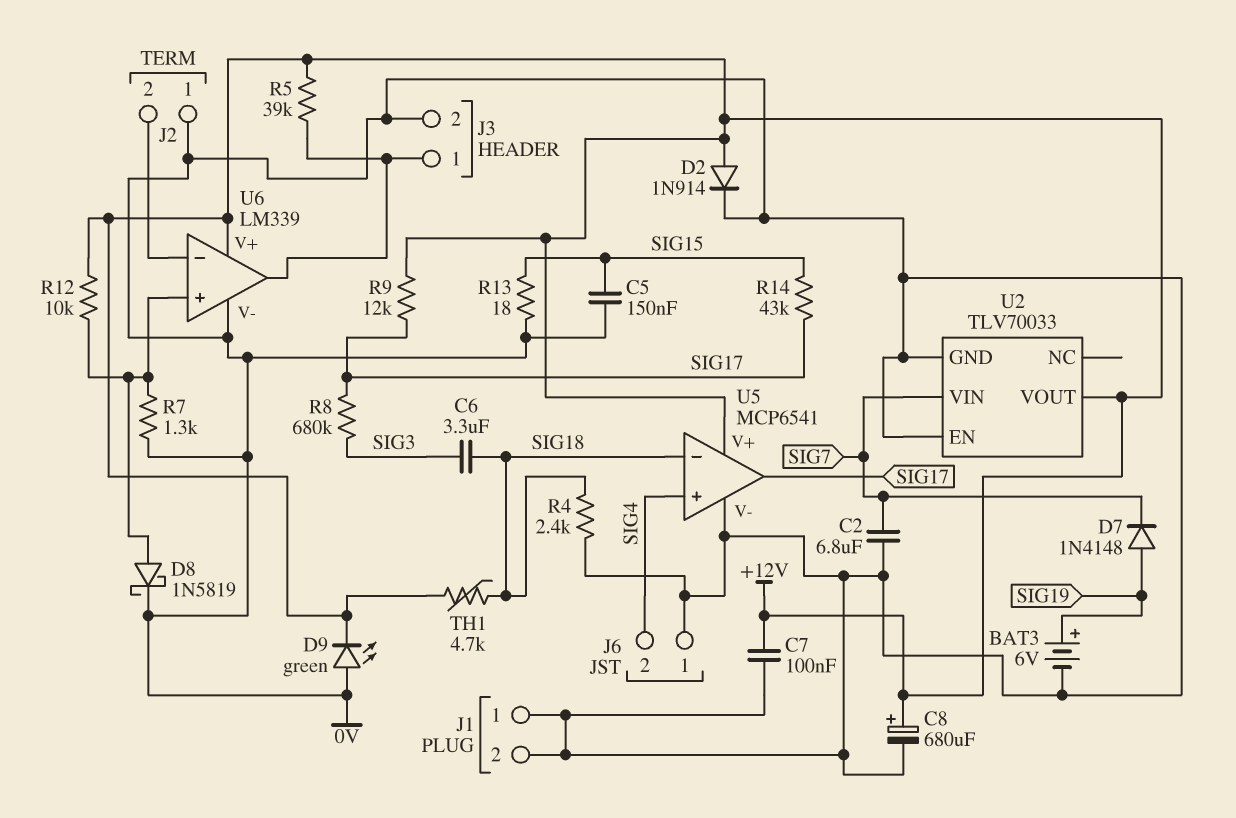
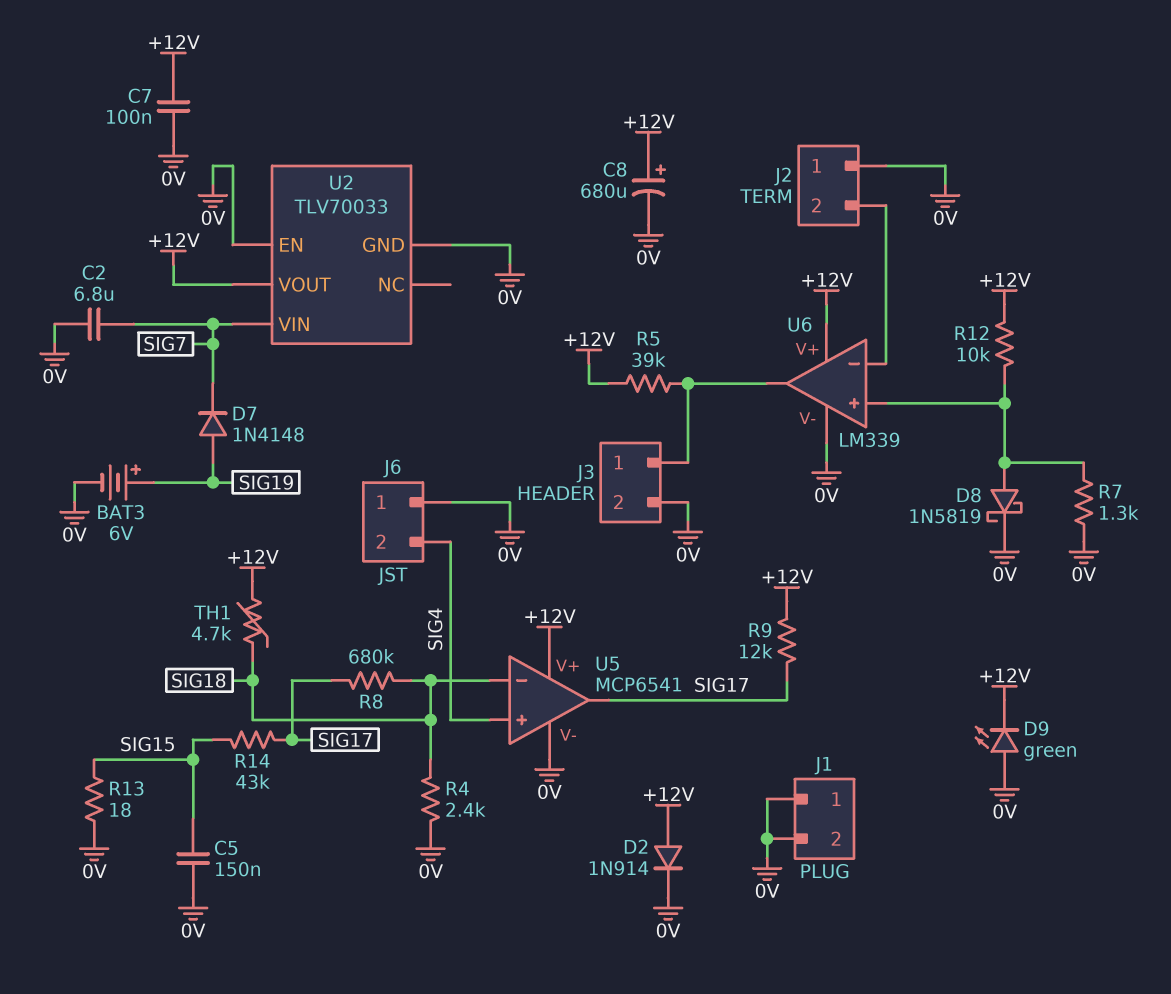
C6: 3.3uF (SIG3, SIG18) -> none
R8: 680k (SIG3, SIG17) -> 680k (SIG17, SIG18)

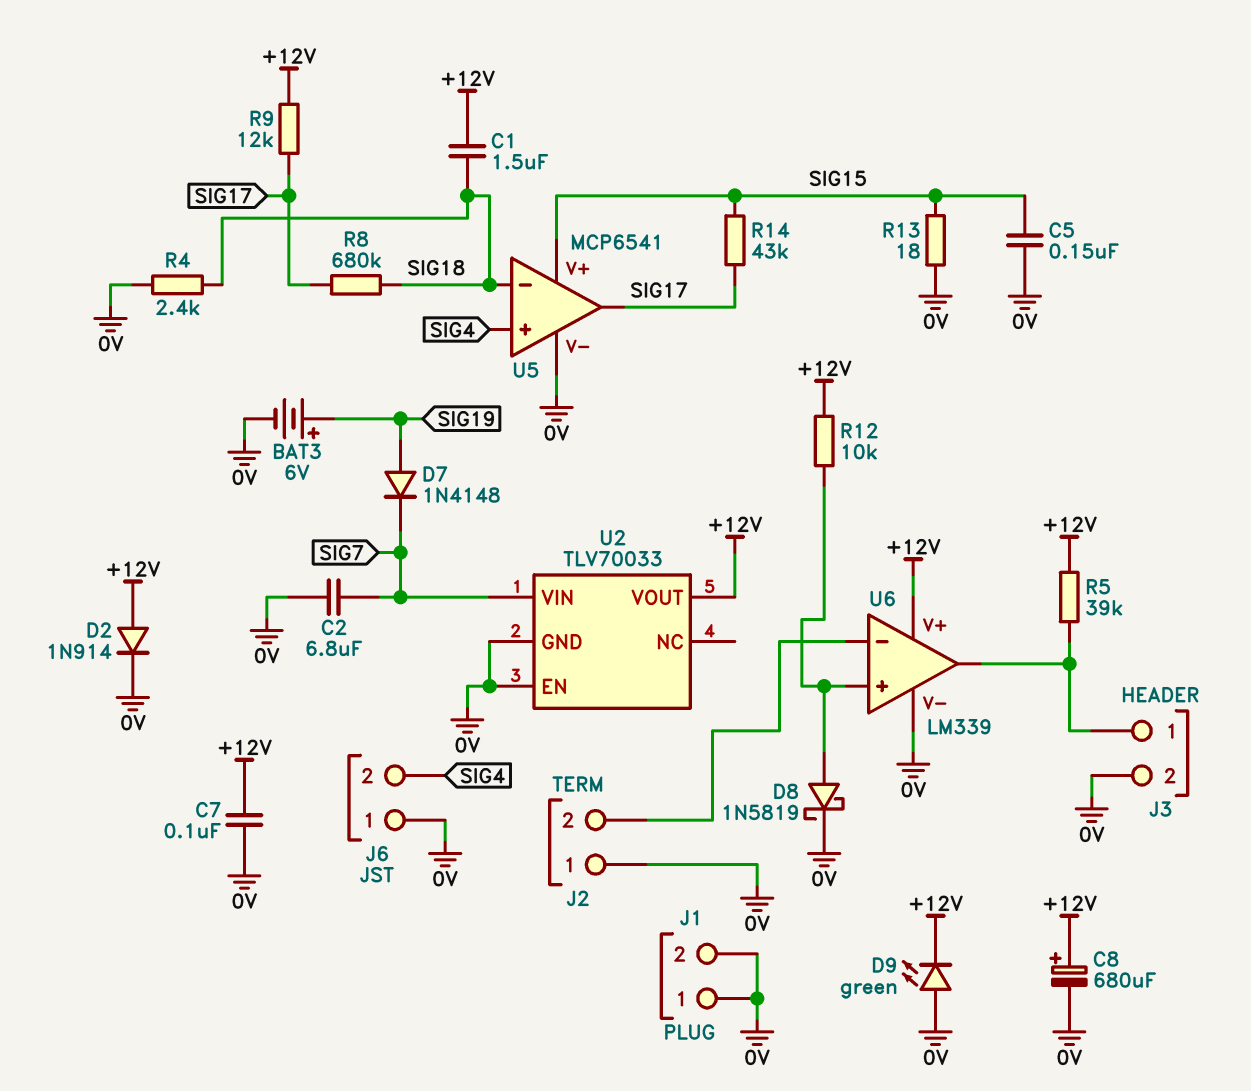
C1: none -> 1.5uF (+12V, SIG18)
R7: 1.3k (0V, U6/in+) -> none
TH1: 4.7k (+12V, SIG18) -> none
U5 pin V+: +12V -> SIG15

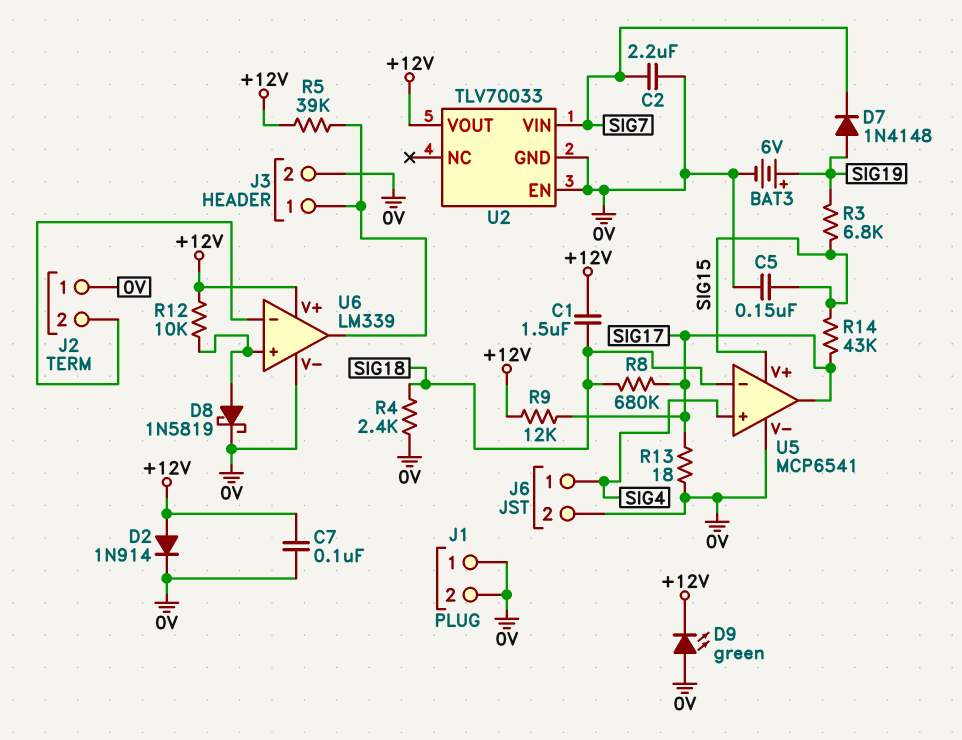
C2: 6.8uF (0V, SIG7) -> 2.2uF (0V, SIG7)
C8: 680uF (plus +12V, minus 0V) -> none
J6 pin 1: 0V -> SIG4
J6 pin 2: SIG4 -> 0V
R3: none -> 6.8k (SIG15, SIG19)
R13: 18 (0V, SIG15) -> 18 (0V, SIG17)

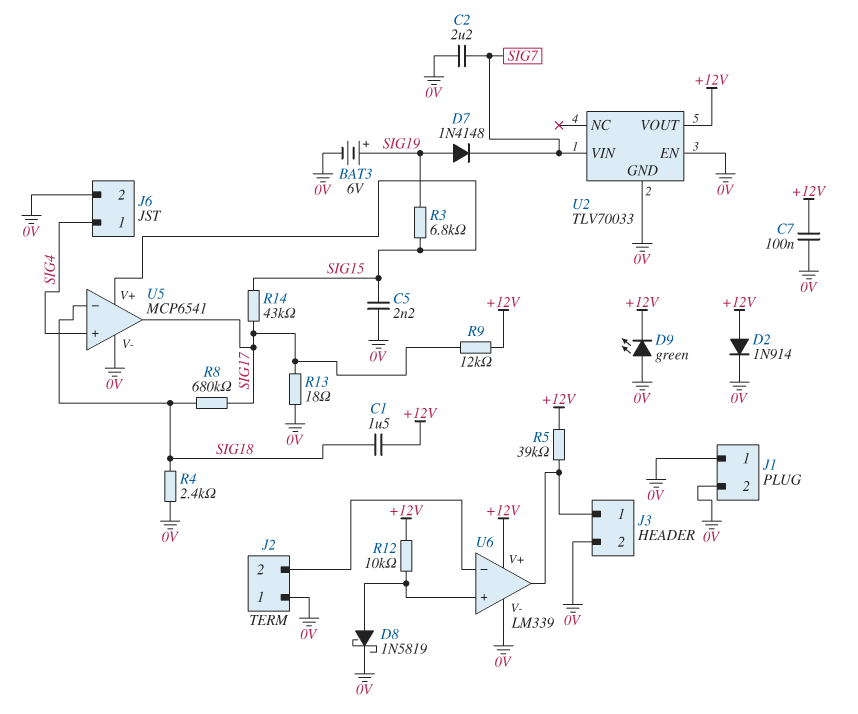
C5: 150nF (0V, SIG15) -> 2.2nF (0V, SIG15)

